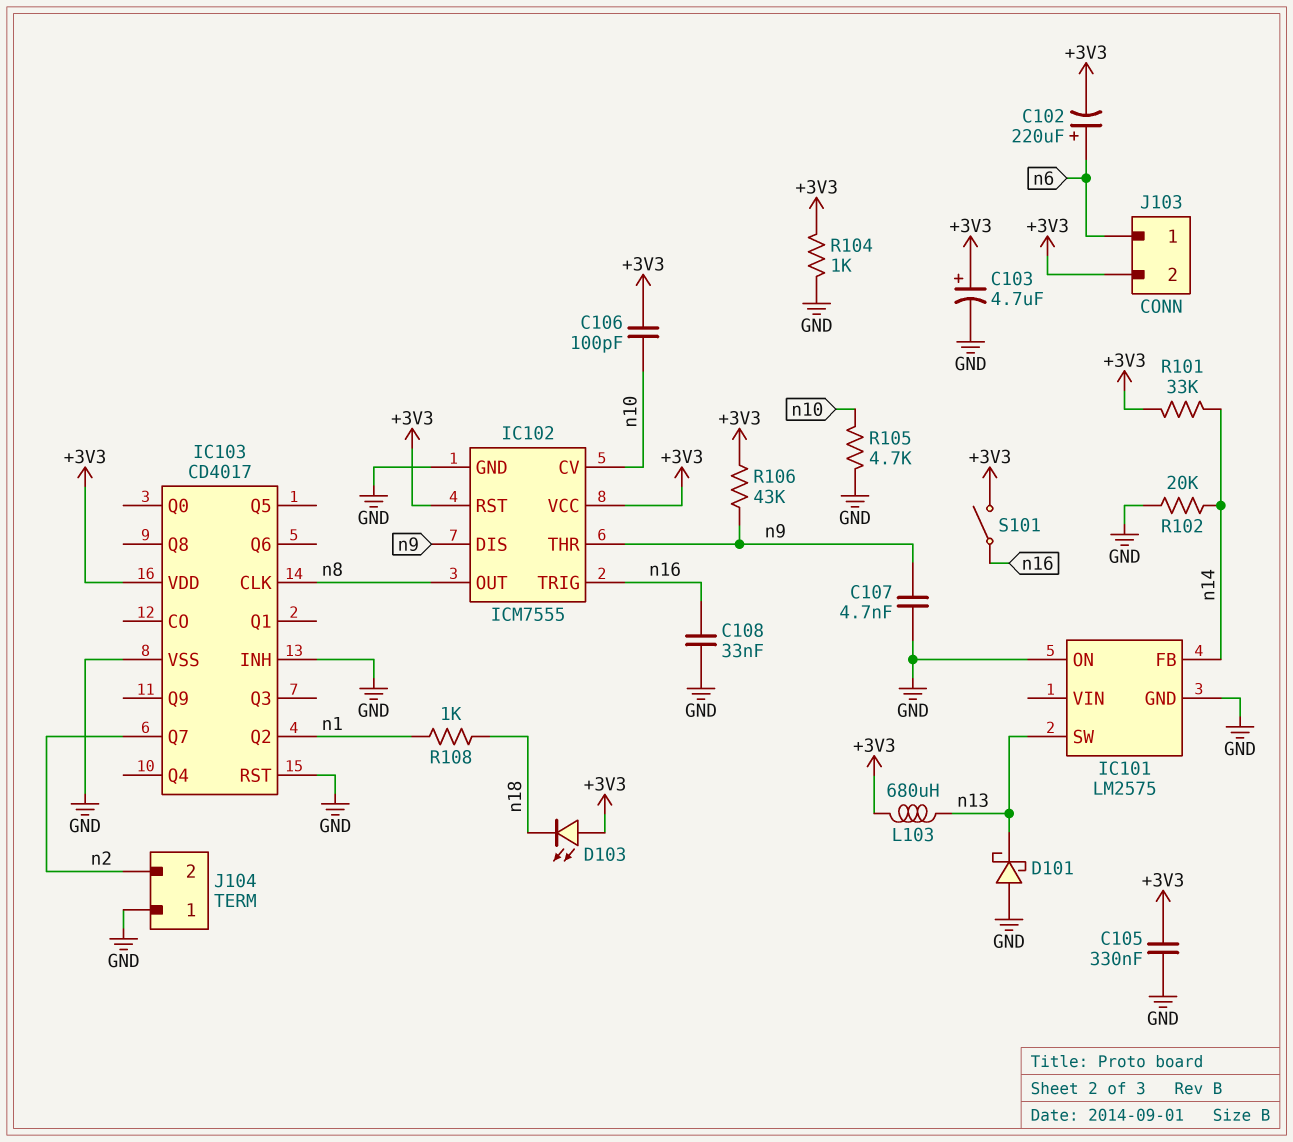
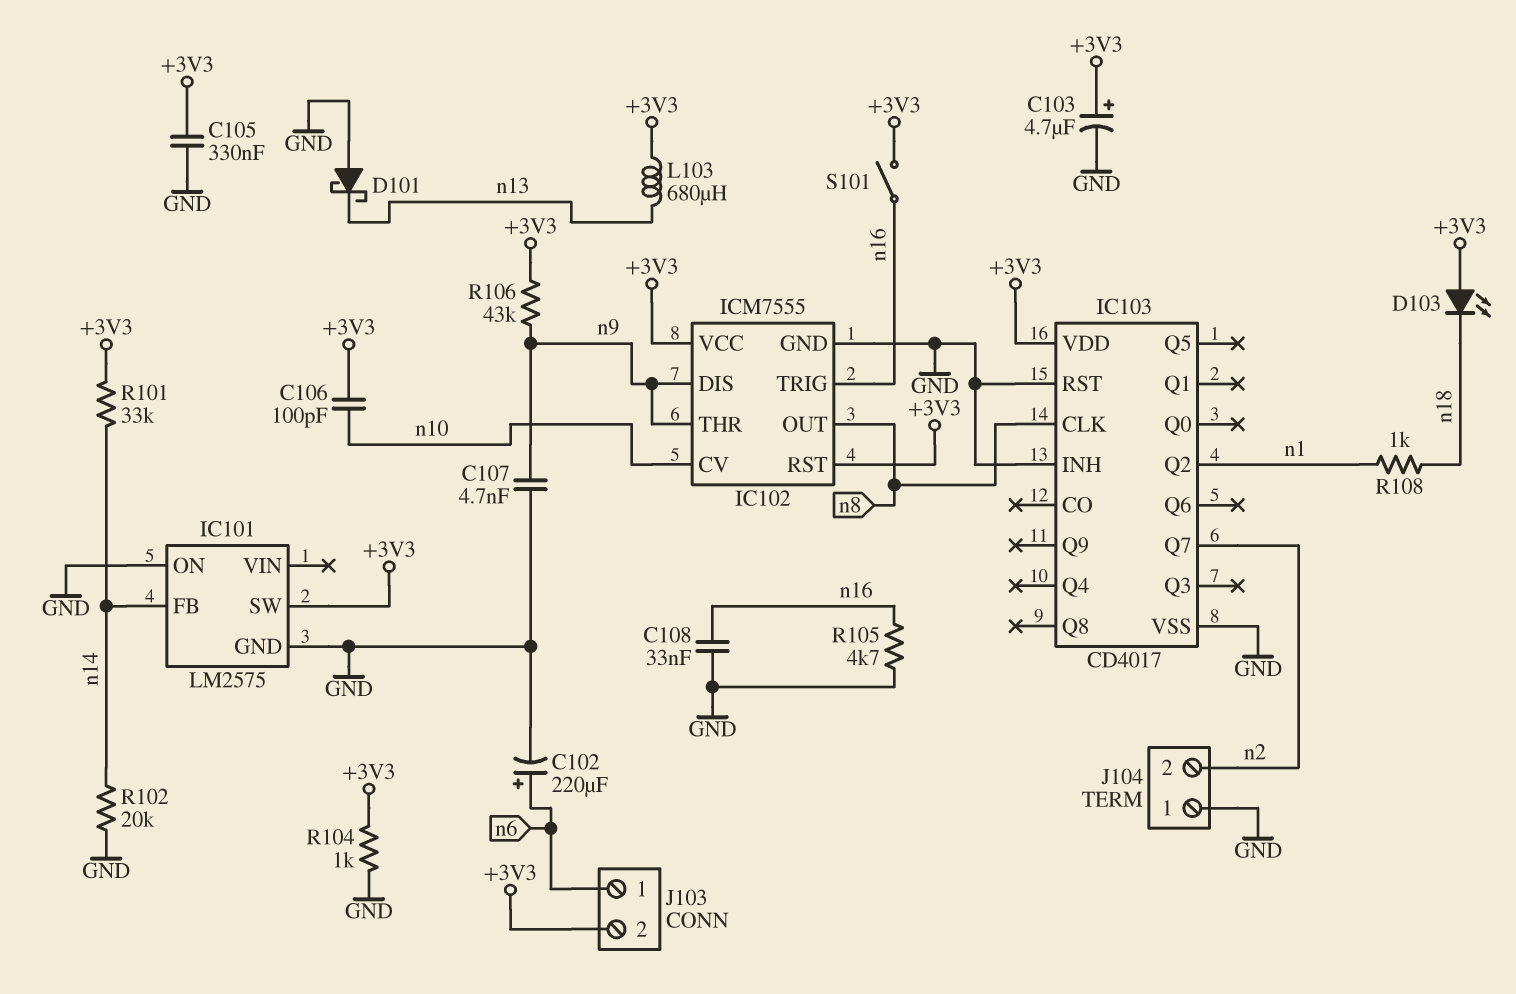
C102: 220uF (plus n6, minus +3V3) -> 220uF (plus n6, minus GND)
IC101 pin SW: n13 -> +3V3
R105: 4.7k (GND, n10) -> 4.7k (GND, n16)

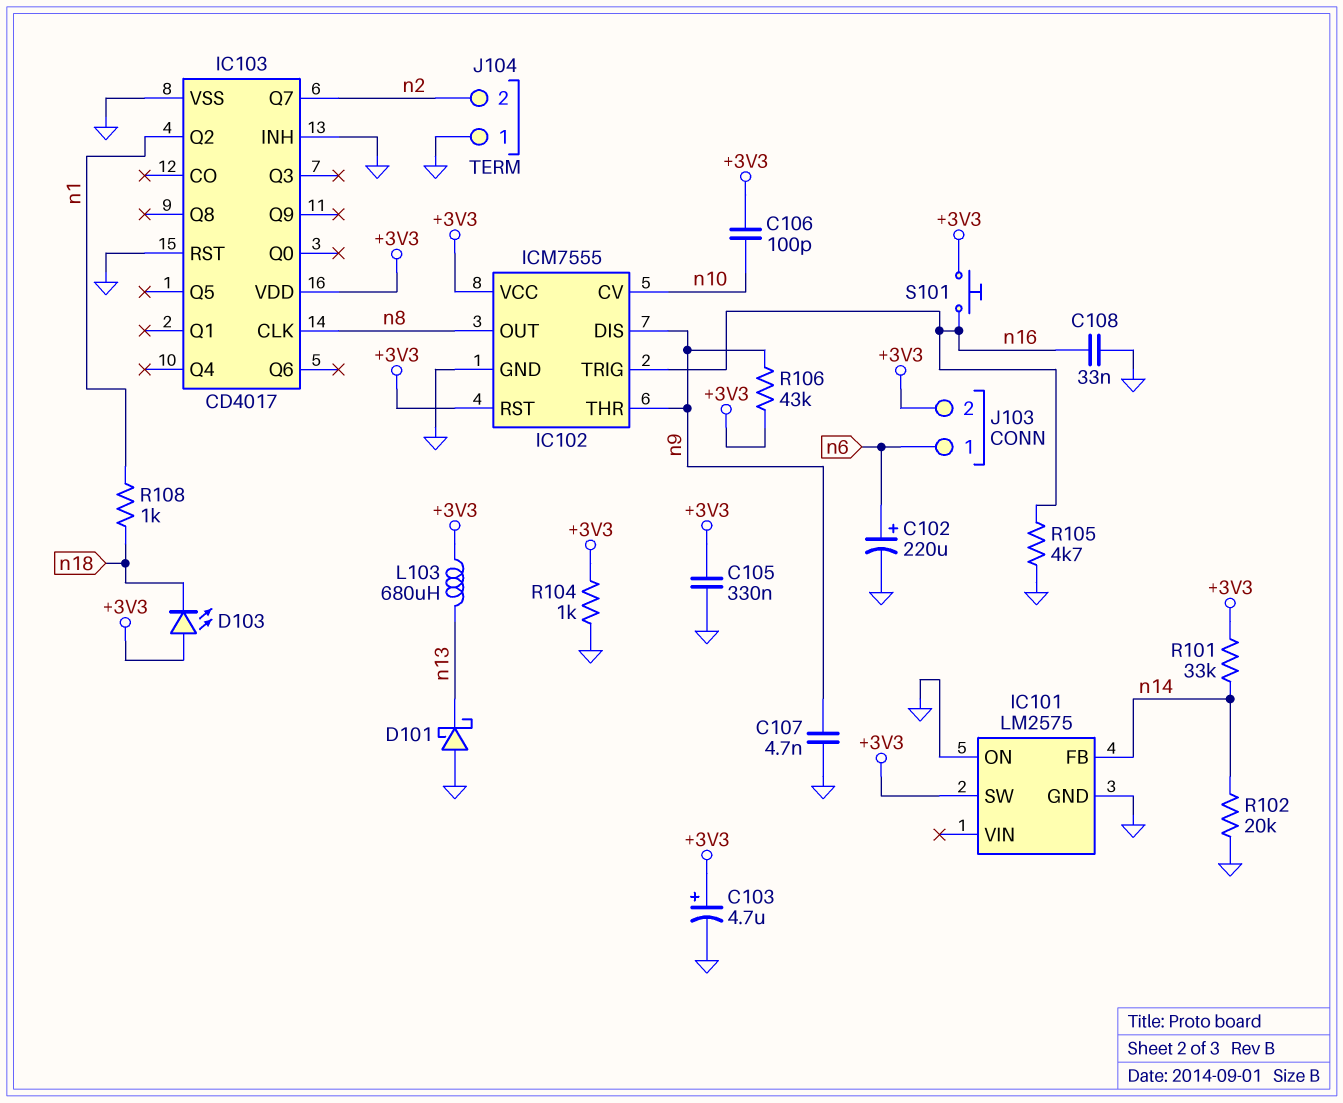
S101: switch (+3V3, n16) -> button (+3V3, n16)

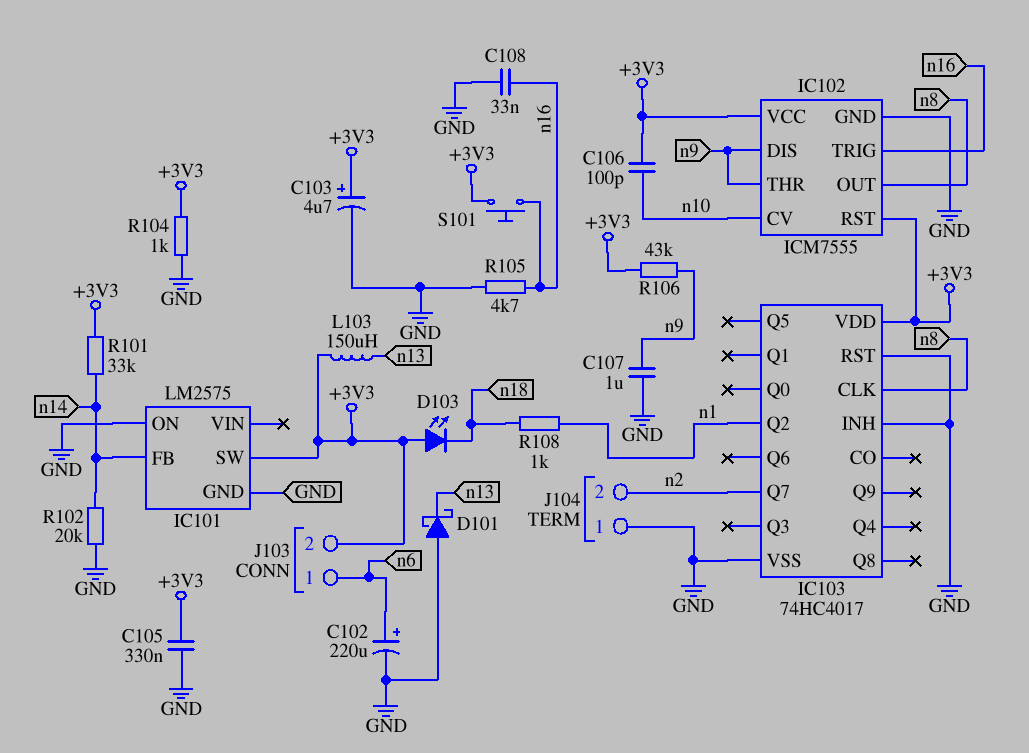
C107: 4.7nF (GND, n9) -> 1uF (GND, n9)
IC103: CD4017 -> 74HC4017
L103: 680uH (+3V3, n13) -> 150uH (+3V3, n13)

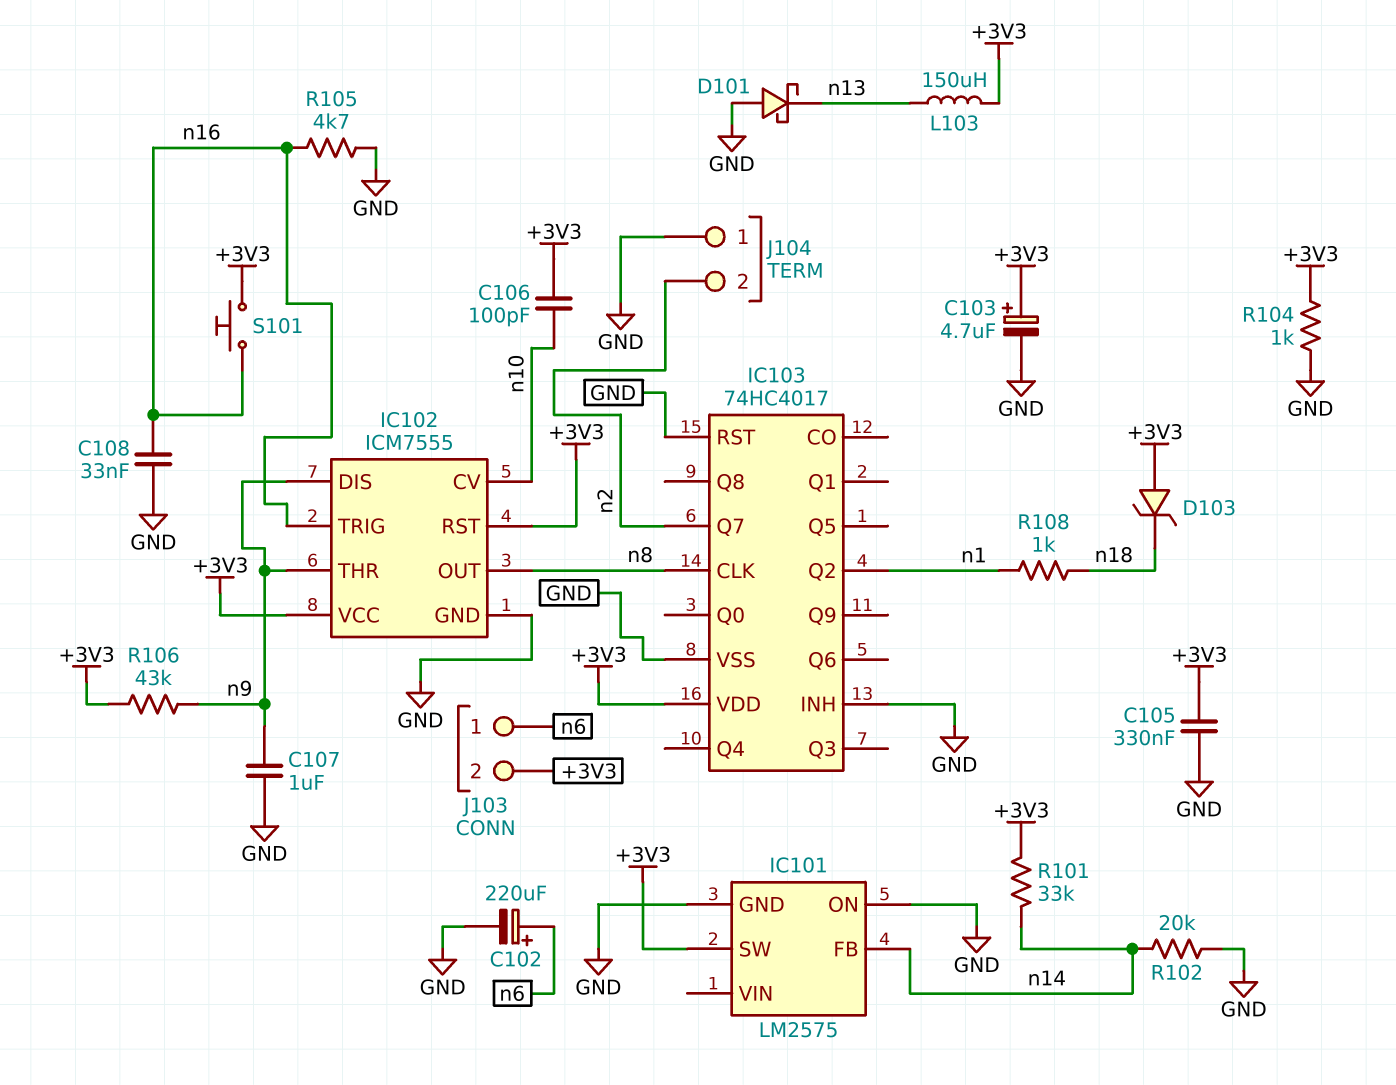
D103: LED (A +3V3, K n18) -> zener (A +3V3, K n18)

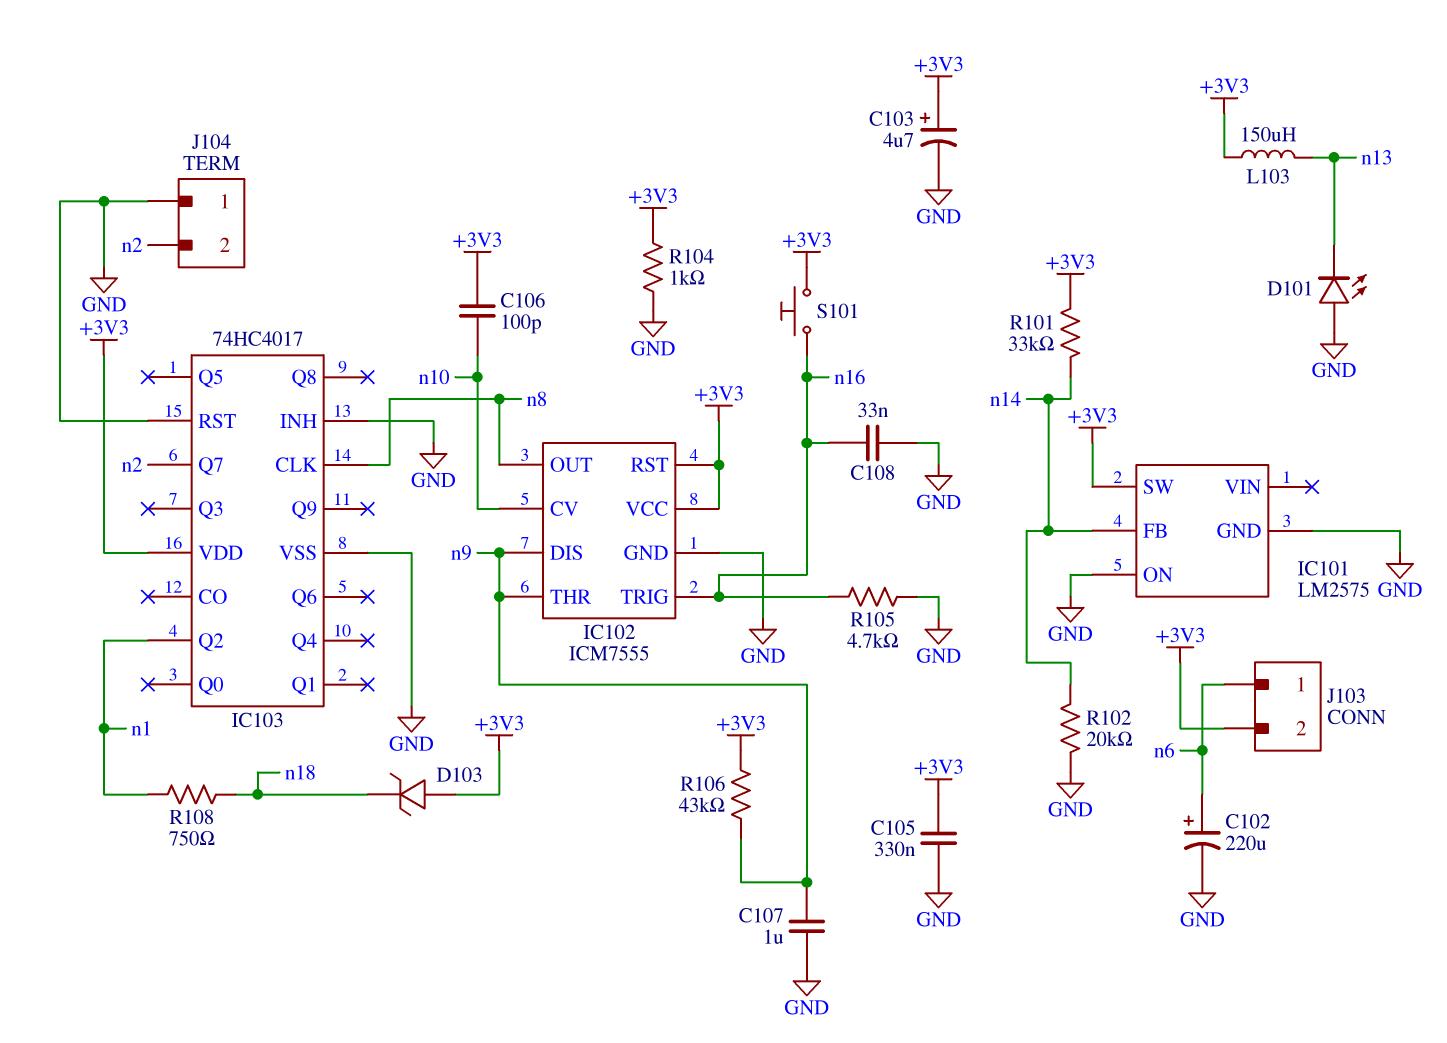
D101: schottky (A GND, K n13) -> LED (A GND, K n13)
R108: 1k (n1, n18) -> 750 (n1, n18)

